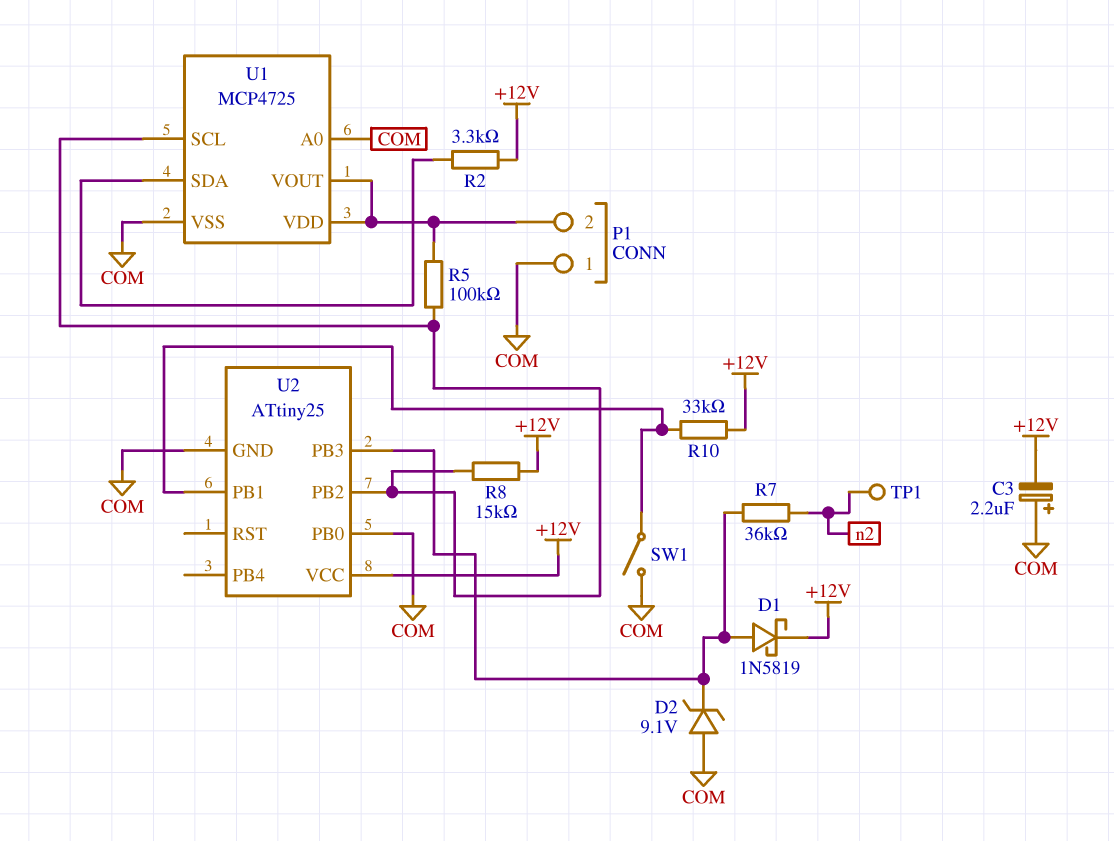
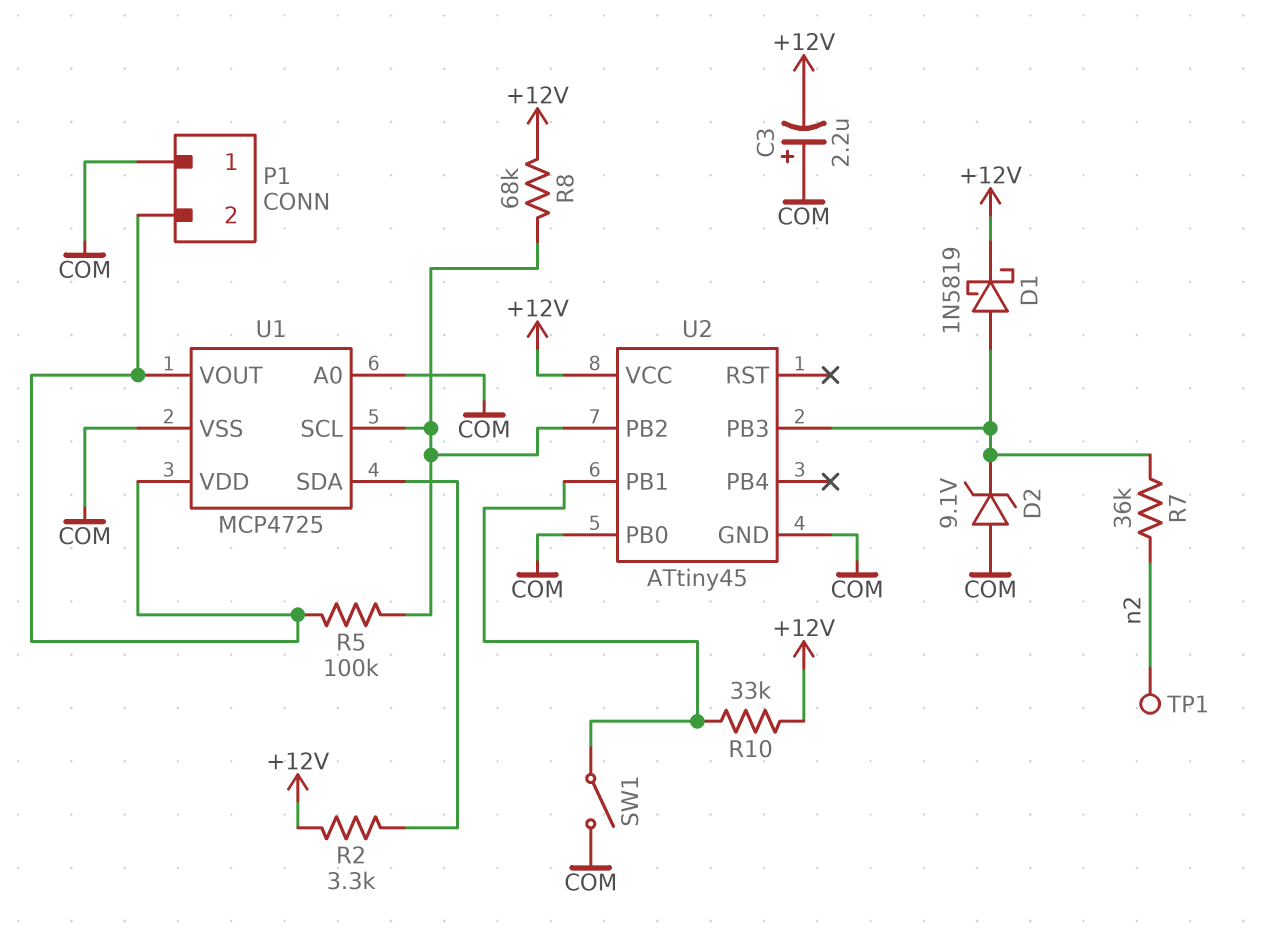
R8: 15k (+12V, U1/SCL) -> 68k (+12V, U1/SCL)
U2: ATtiny25 -> ATtiny45

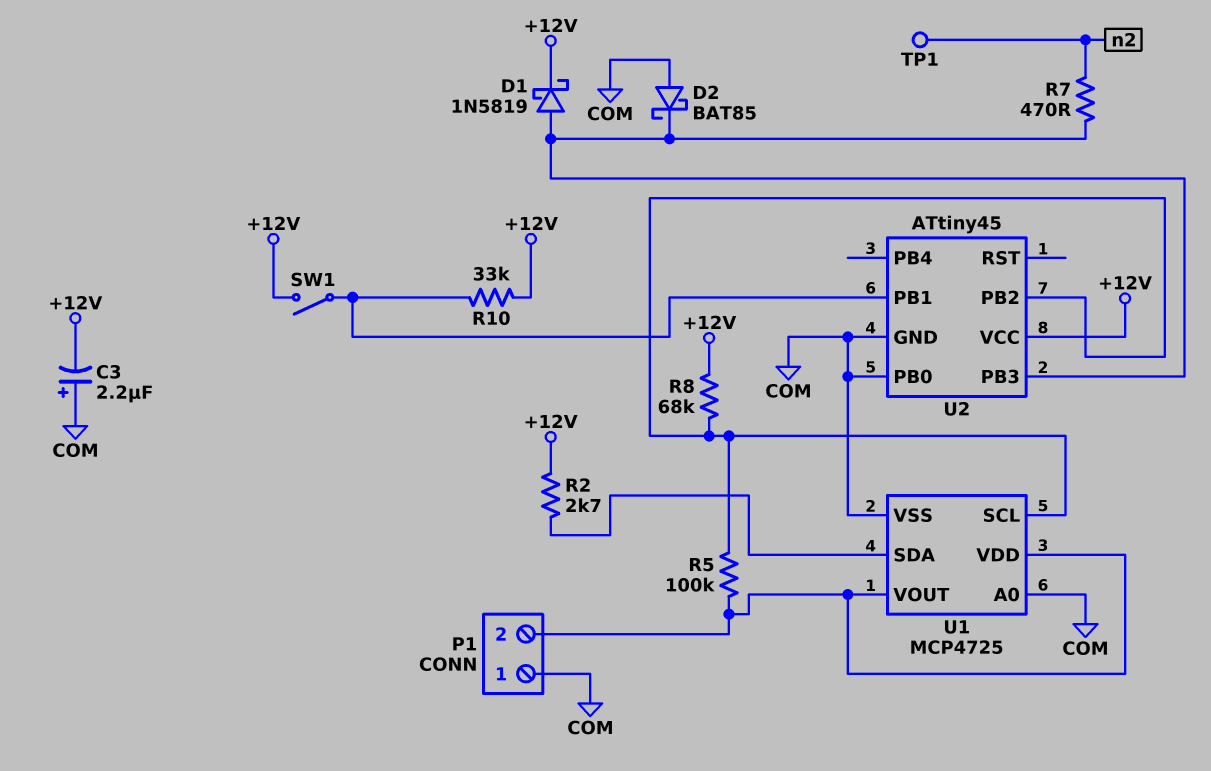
D2: zener 9.1V (A COM, K U2/PB3) -> schottky BAT85 (A COM, K U2/PB3)
R2: 3.3k (+12V, U1/SDA) -> 2.7k (+12V, U1/SDA)
R7: 36k (U2/PB3, n2) -> 470 (U2/PB3, n2)
SW1: switch (COM, U2/PB1) -> switch (+12V, U2/PB1)

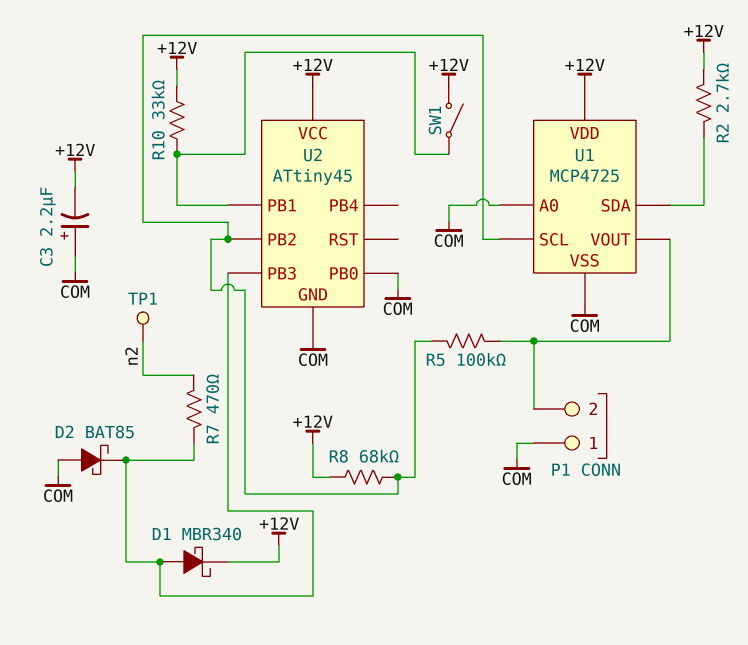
D1: schottky 1N5819 (A U2/PB3, K +12V) -> schottky MBR340 (A U2/PB3, K +12V)
U1 pin VDD: P1/2 -> +12V

